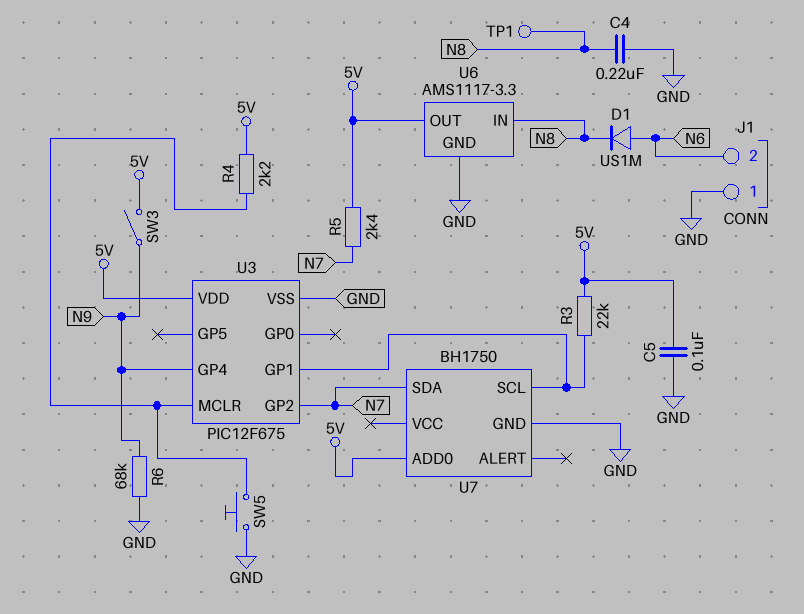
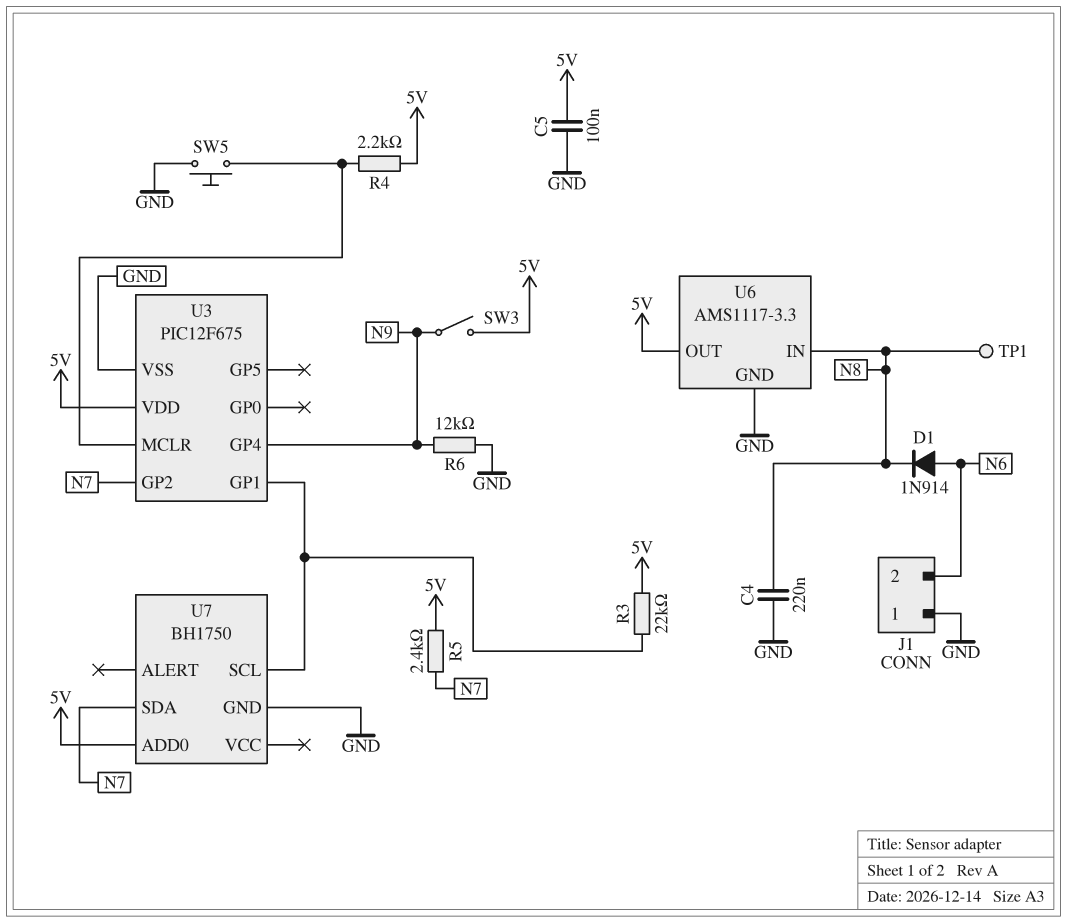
D1: diode US1M (A N6, K N8) -> diode 1N914 (A N6, K N8)
R6: 68k (GND, N9) -> 12k (GND, N9)

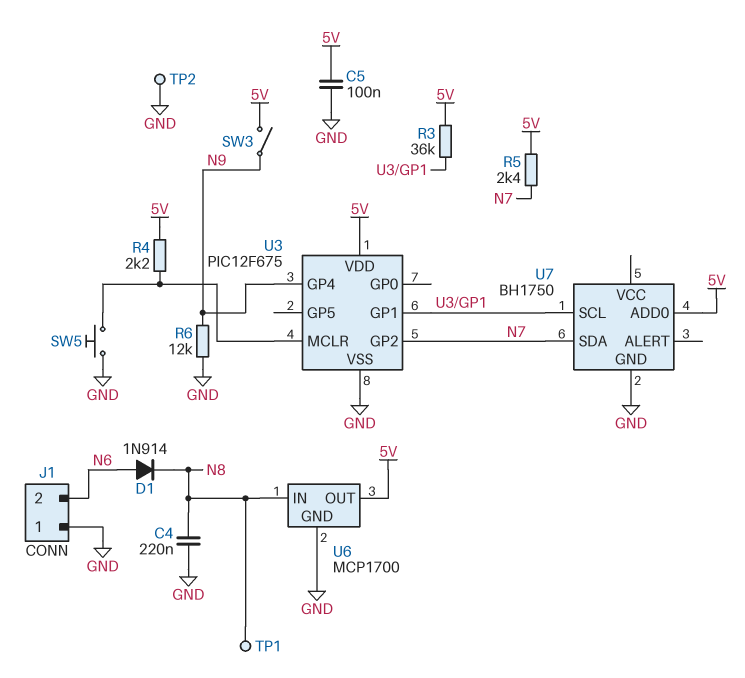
R3: 22k (5V, U3/GP1) -> 36k (5V, U3/GP1)
TP2: none -> test point (GND)
U6: AMS1117-3.3 -> MCP1700

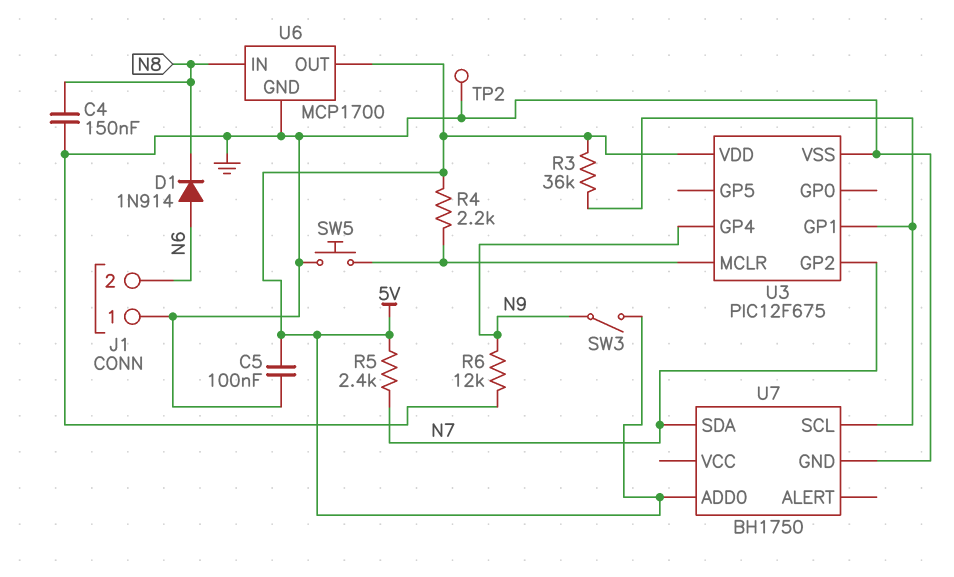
C4: 220nF (GND, N8) -> 150nF (GND, N8)
TP1: test point (N8) -> none

